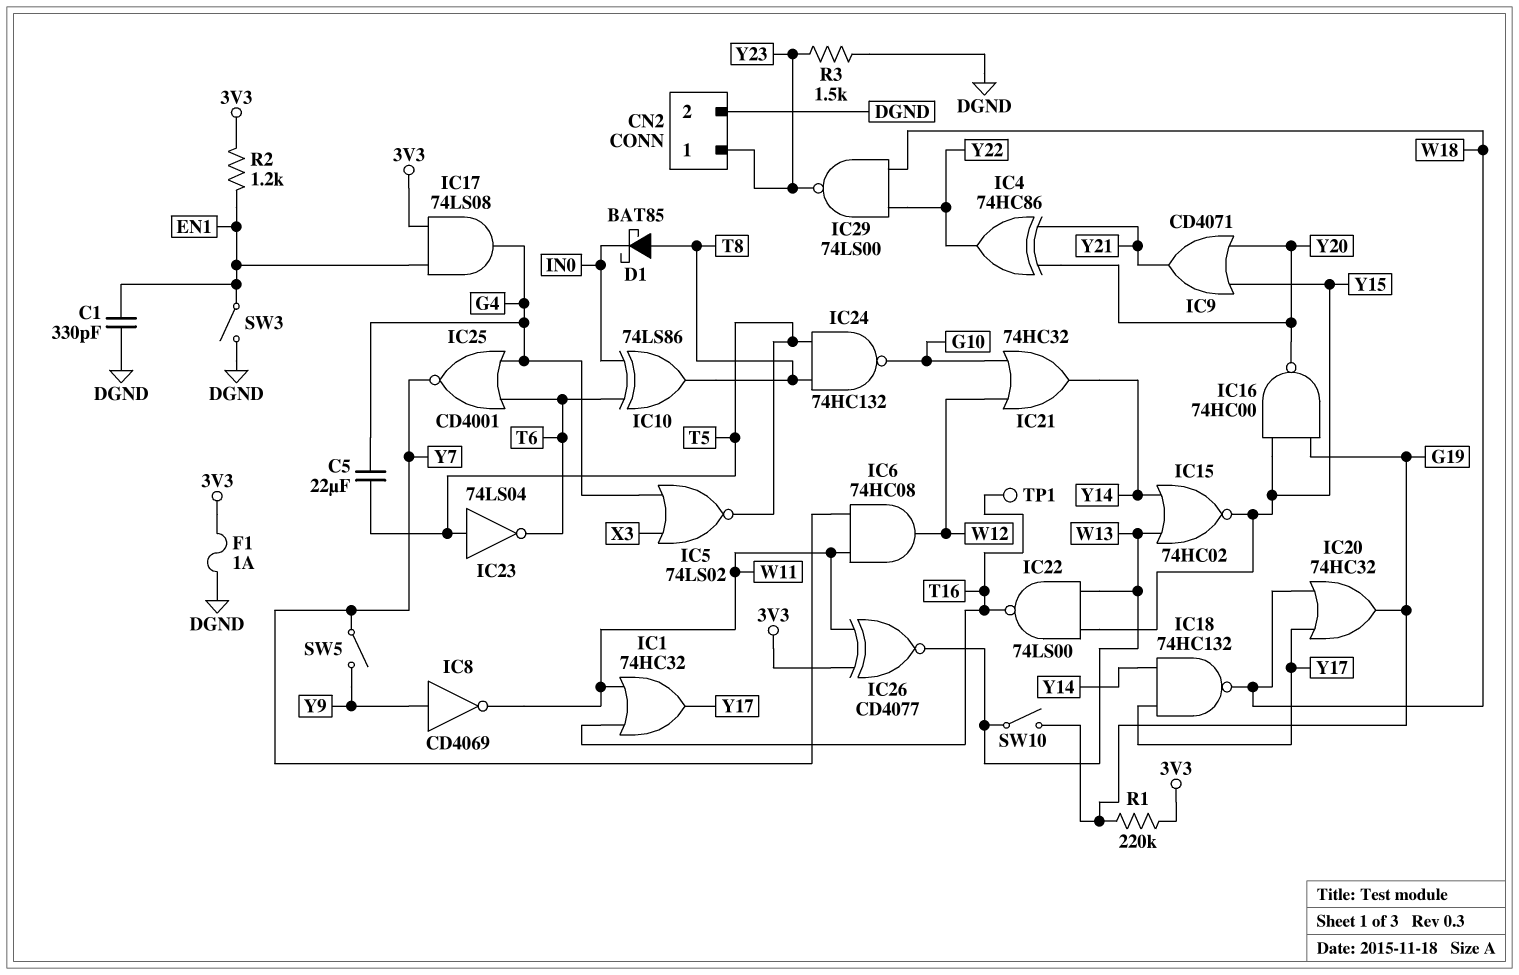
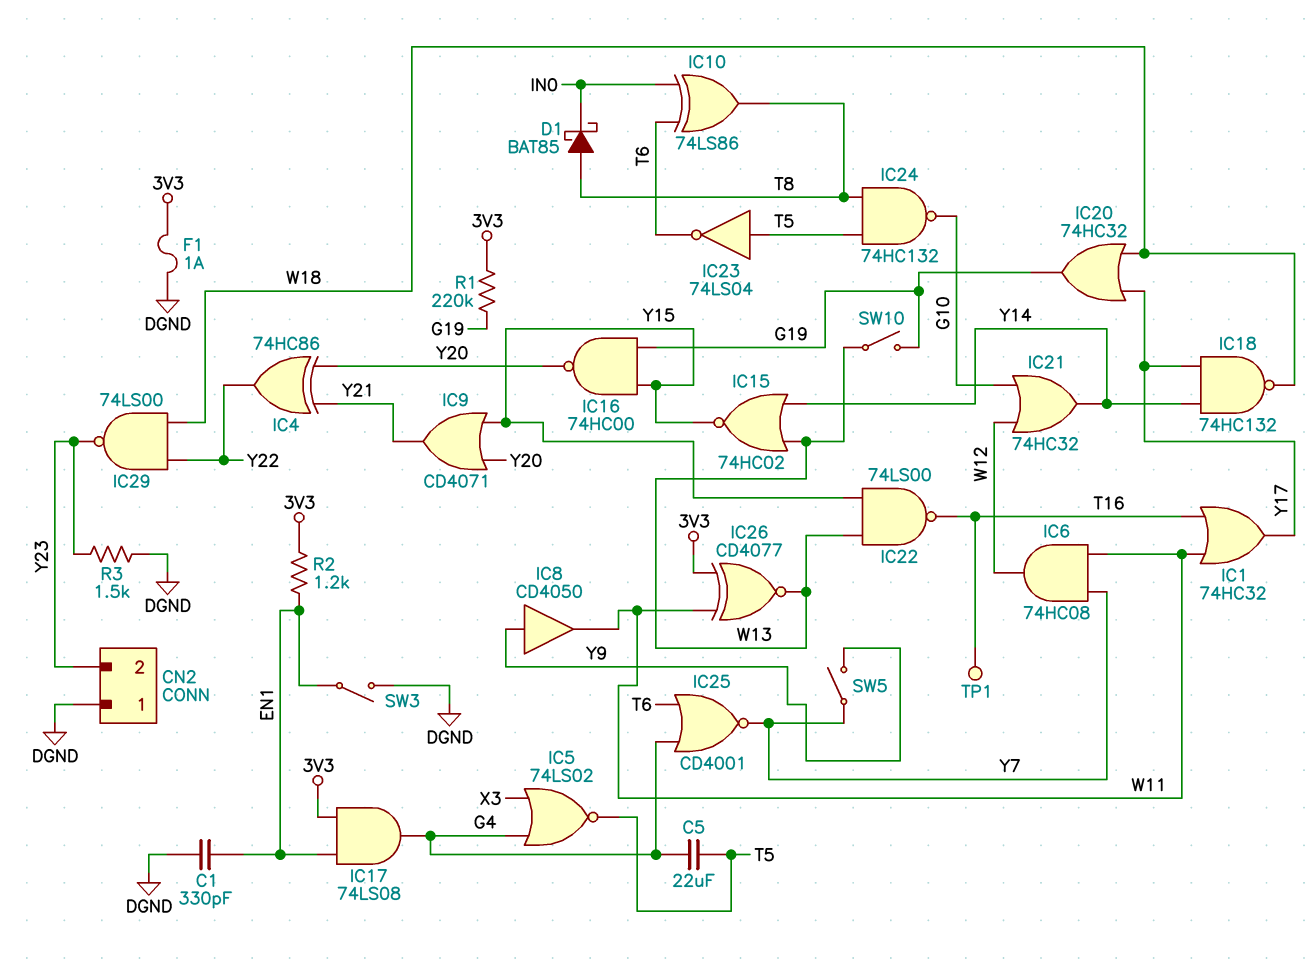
CN2 pin 1: Y23 -> DGND
CN2 pin 2: DGND -> Y23
IC8: NOT CD4069 (in Y9, out W11) -> buffer CD4050 (in Y9, out W11)

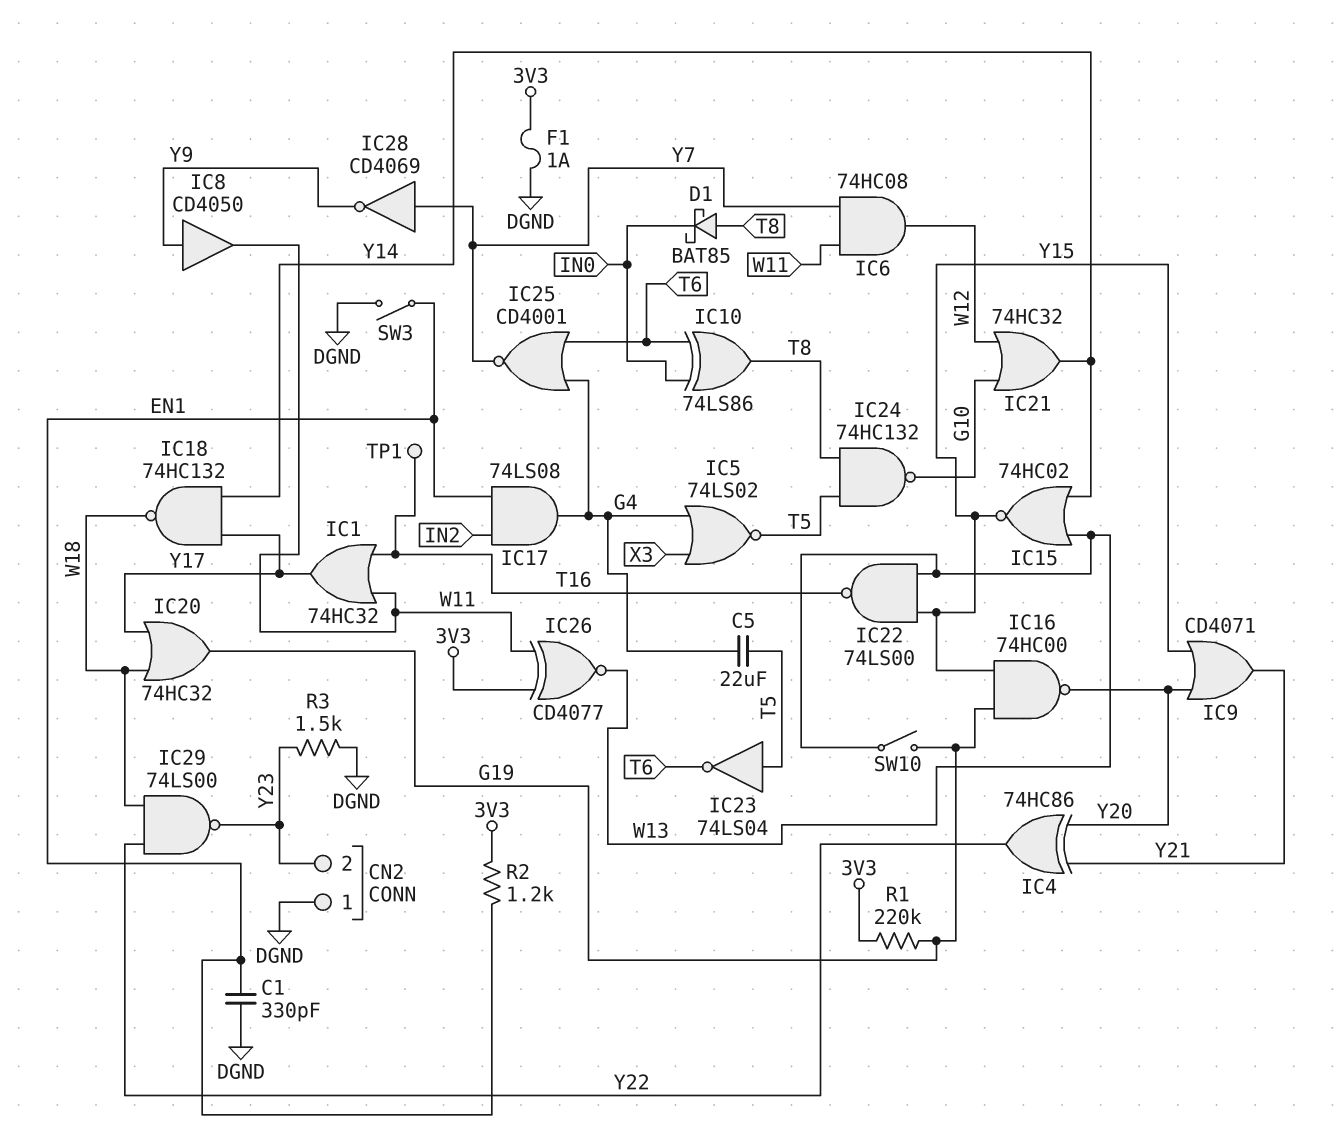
IC17: AND 74LS08 (in 3V3, in EN1, out G4) -> AND 74LS08 (in EN1, in IN2, out G4)
IC28: none -> NOT CD4069 (in Y7, out Y9)
SW5: switch (Y7, Y9) -> none

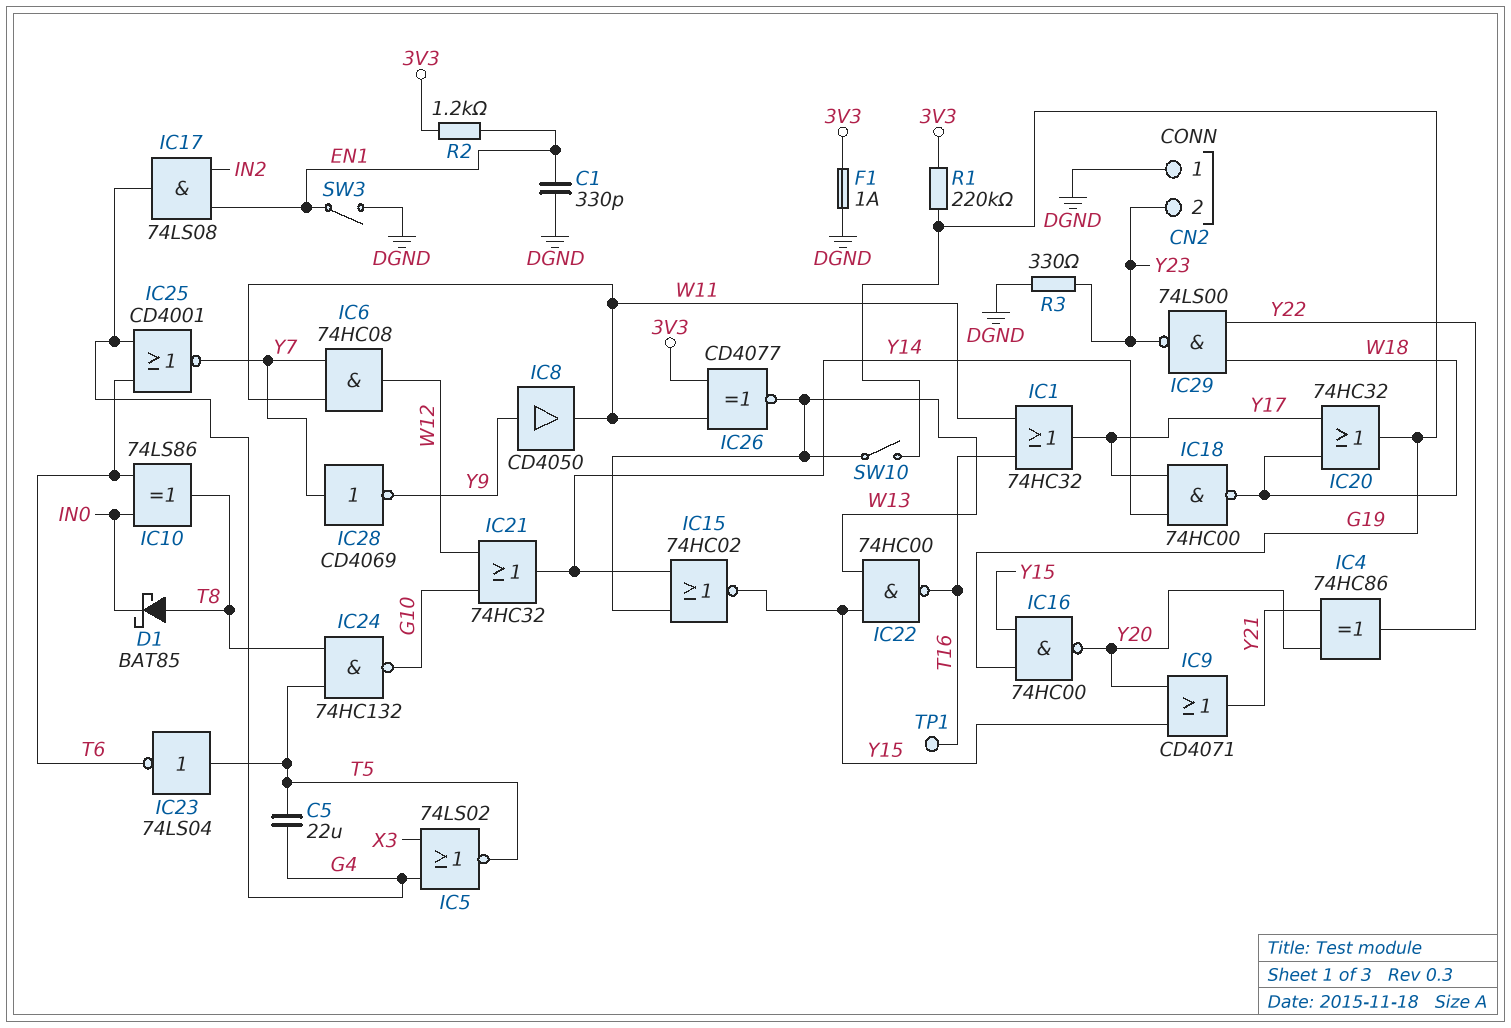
IC18: NAND 74HC132 (in Y14, in Y17, out W18) -> NAND 74HC00 (in Y14, in Y17, out W18)
IC22: NAND 74LS00 (in W13, in Y15, out T16) -> NAND 74HC00 (in W13, in Y15, out T16)
R3: 1.5k (DGND, Y23) -> 330 (DGND, Y23)

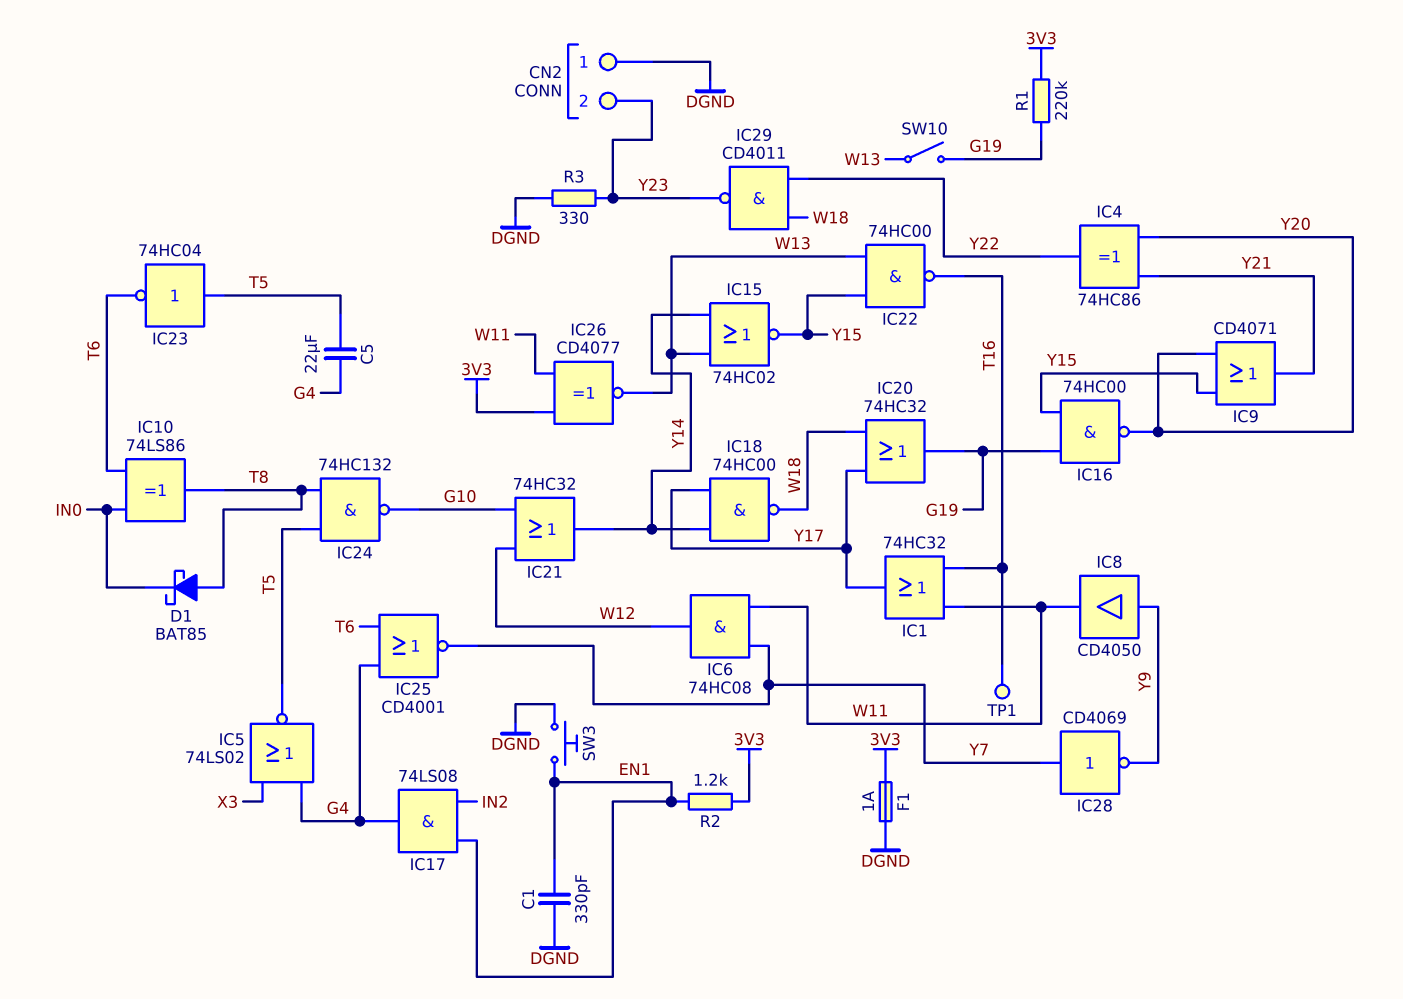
IC23: NOT 74LS04 (in T5, out T6) -> NOT 74HC04 (in T5, out T6)
IC29: NAND 74LS00 (in W18, in Y22, out Y23) -> NAND CD4011 (in W18, in Y22, out Y23)
SW3: switch (DGND, EN1) -> button (DGND, EN1)

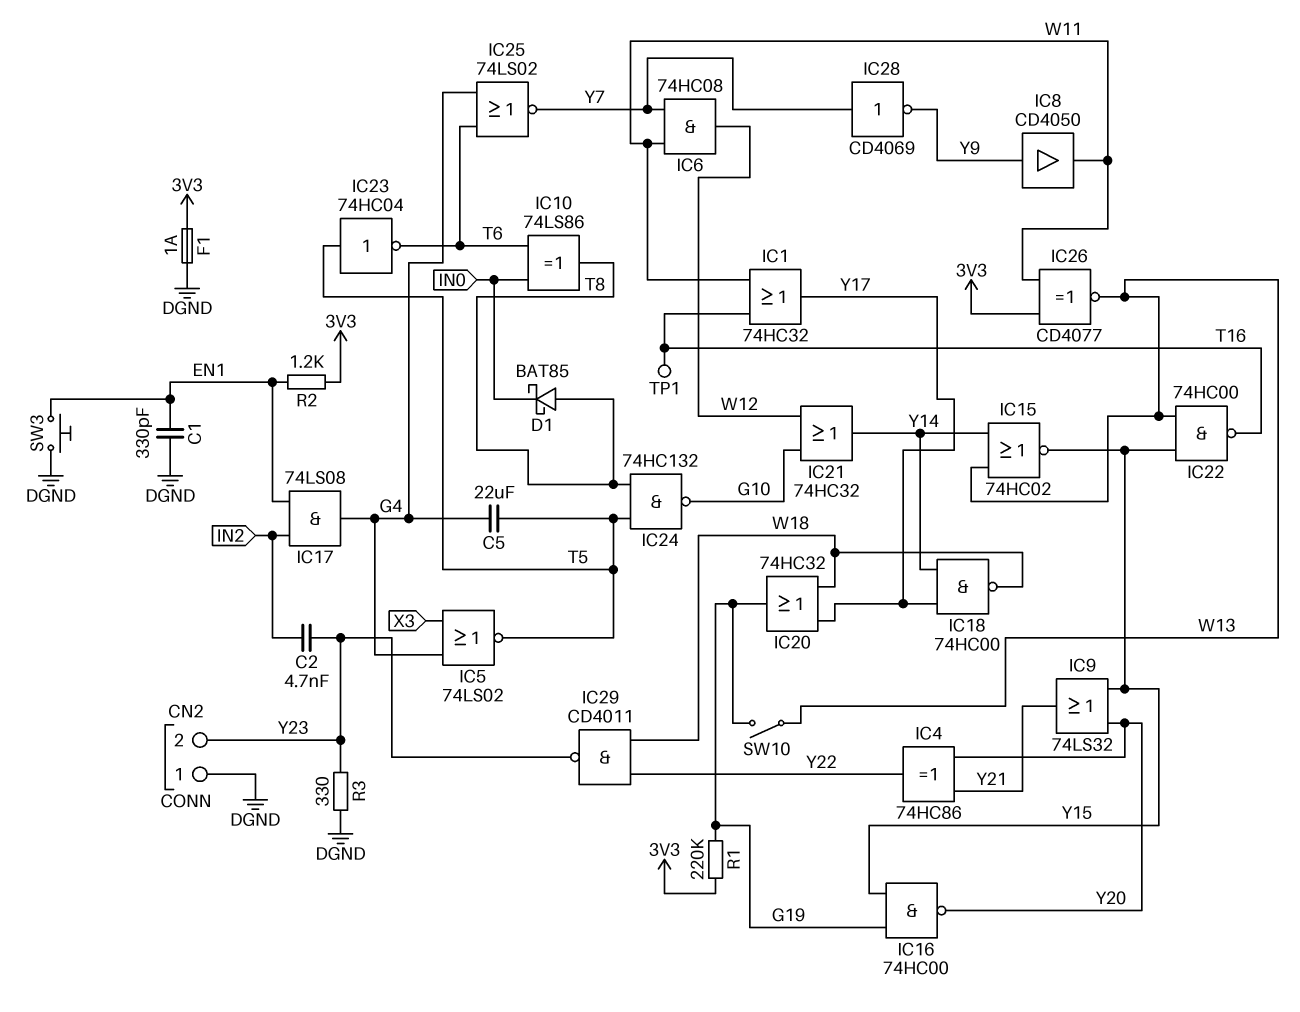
C2: none -> 4.7nF (IN2, Y23)
IC9: OR CD4071 (in Y15, in Y20, out Y21) -> OR 74LS32 (in Y15, in Y20, out Y21)
IC25: NOR CD4001 (in G4, in T6, out Y7) -> NOR 74LS02 (in G4, in T6, out Y7)

